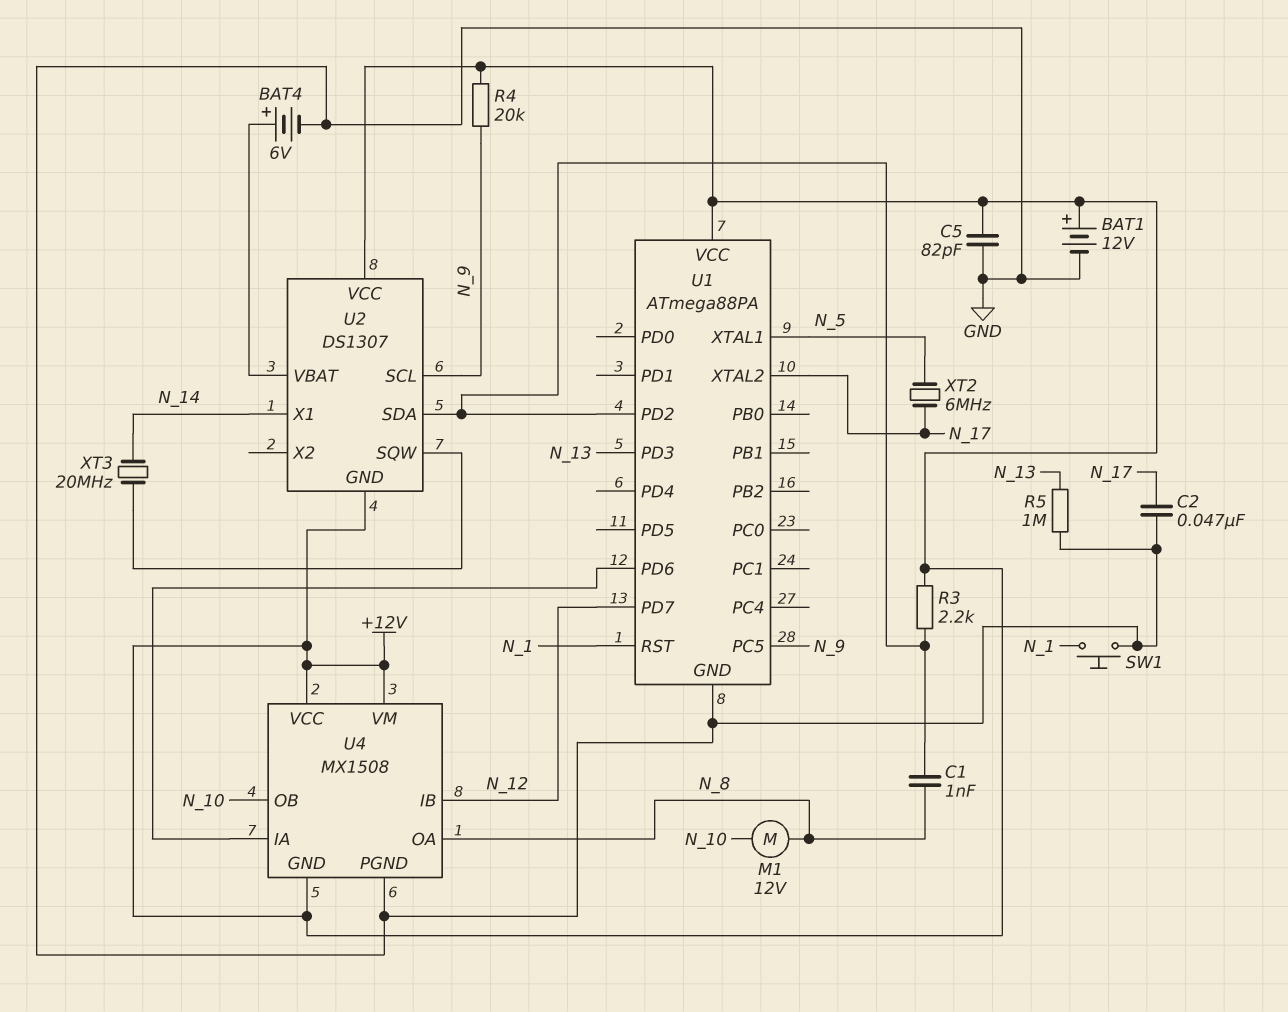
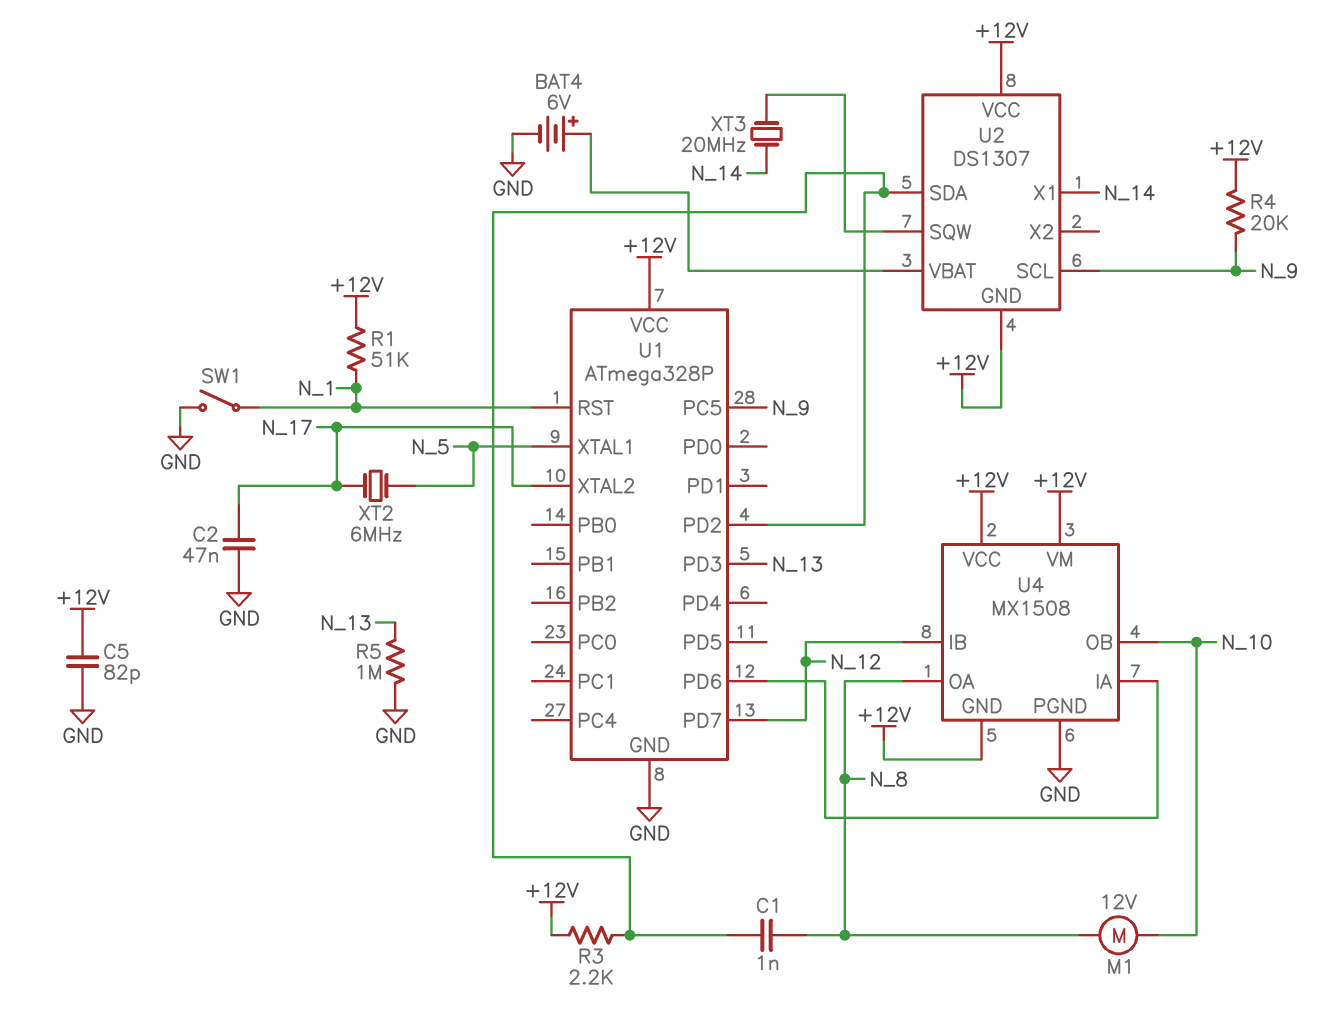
BAT1: 12V (plus +12V, minus GND) -> none
R1: none -> 51k (+12V, N_1)
SW1: button (GND, N_1) -> switch (GND, N_1)
U1: ATmega88PA -> ATmega328P

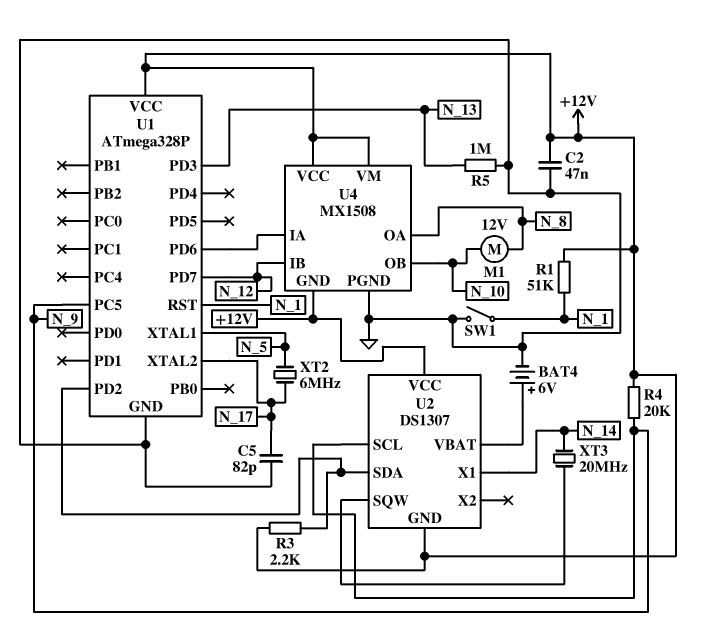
C1: 1nF (N_8, U1/PD2) -> none
C2: 47nF (GND, N_17) -> 47nF (+12V, GND)
C5: 82pF (+12V, GND) -> 82pF (GND, N_17)

